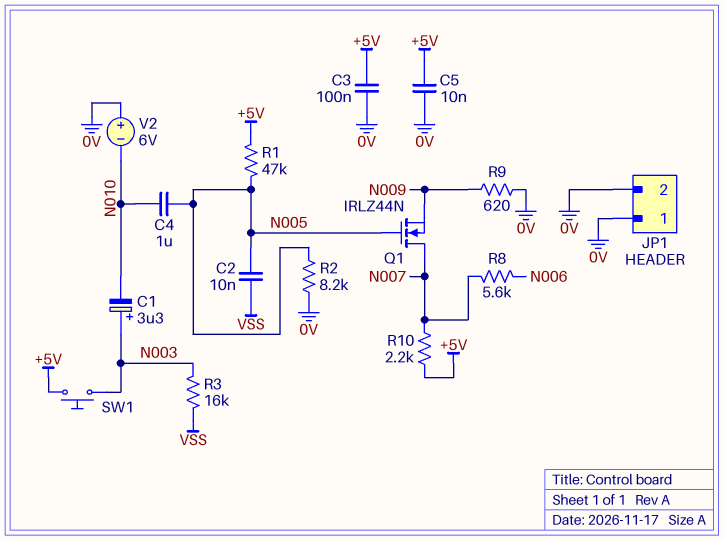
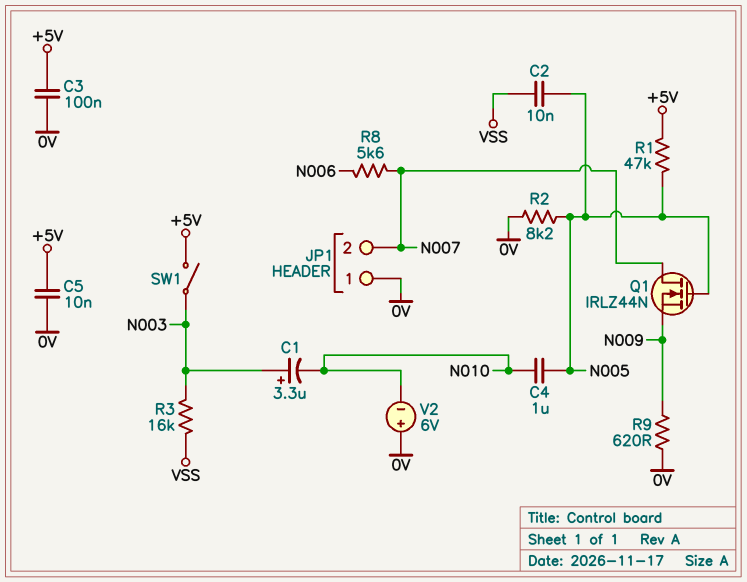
JP1 pin 2: 0V -> N007
R10: 2.2k (+5V, N007) -> none
SW1: button (+5V, N003) -> switch (+5V, N003)

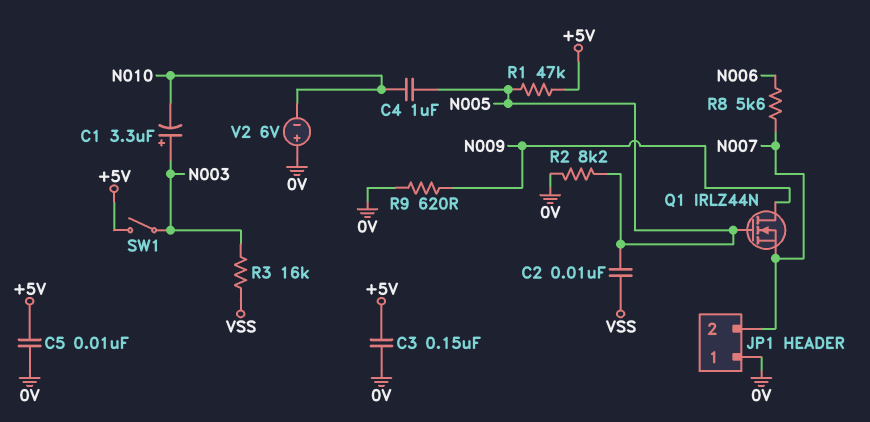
C3: 100nF (+5V, 0V) -> 150nF (+5V, 0V)
Q1: NMOS IRLZ44N (G N005, D N007, S N009) -> NMOS IRLZ44N (G N005, D N009, S N007)

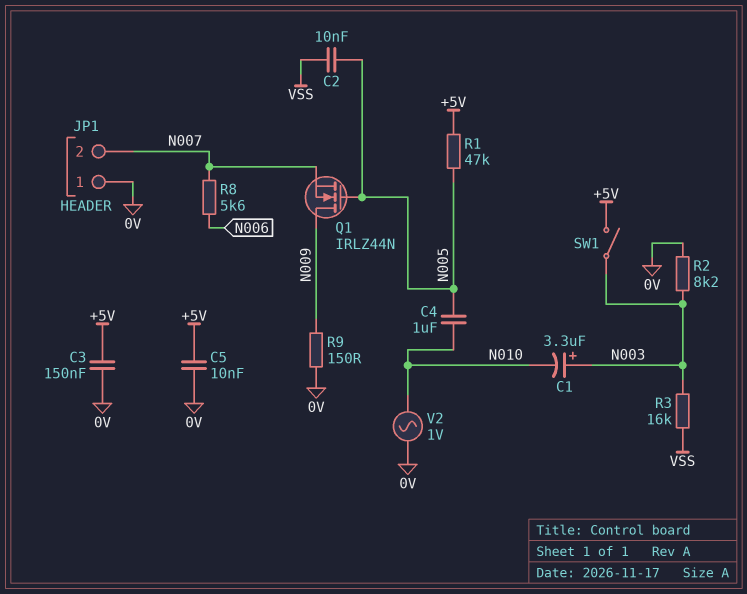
R2: 8.2k (0V, N005) -> 8.2k (0V, N003)
R9: 620 (0V, N009) -> 150 (0V, N009)
V2: 6V (plus 0V, minus N010) -> AC 1V (0V, N010)

